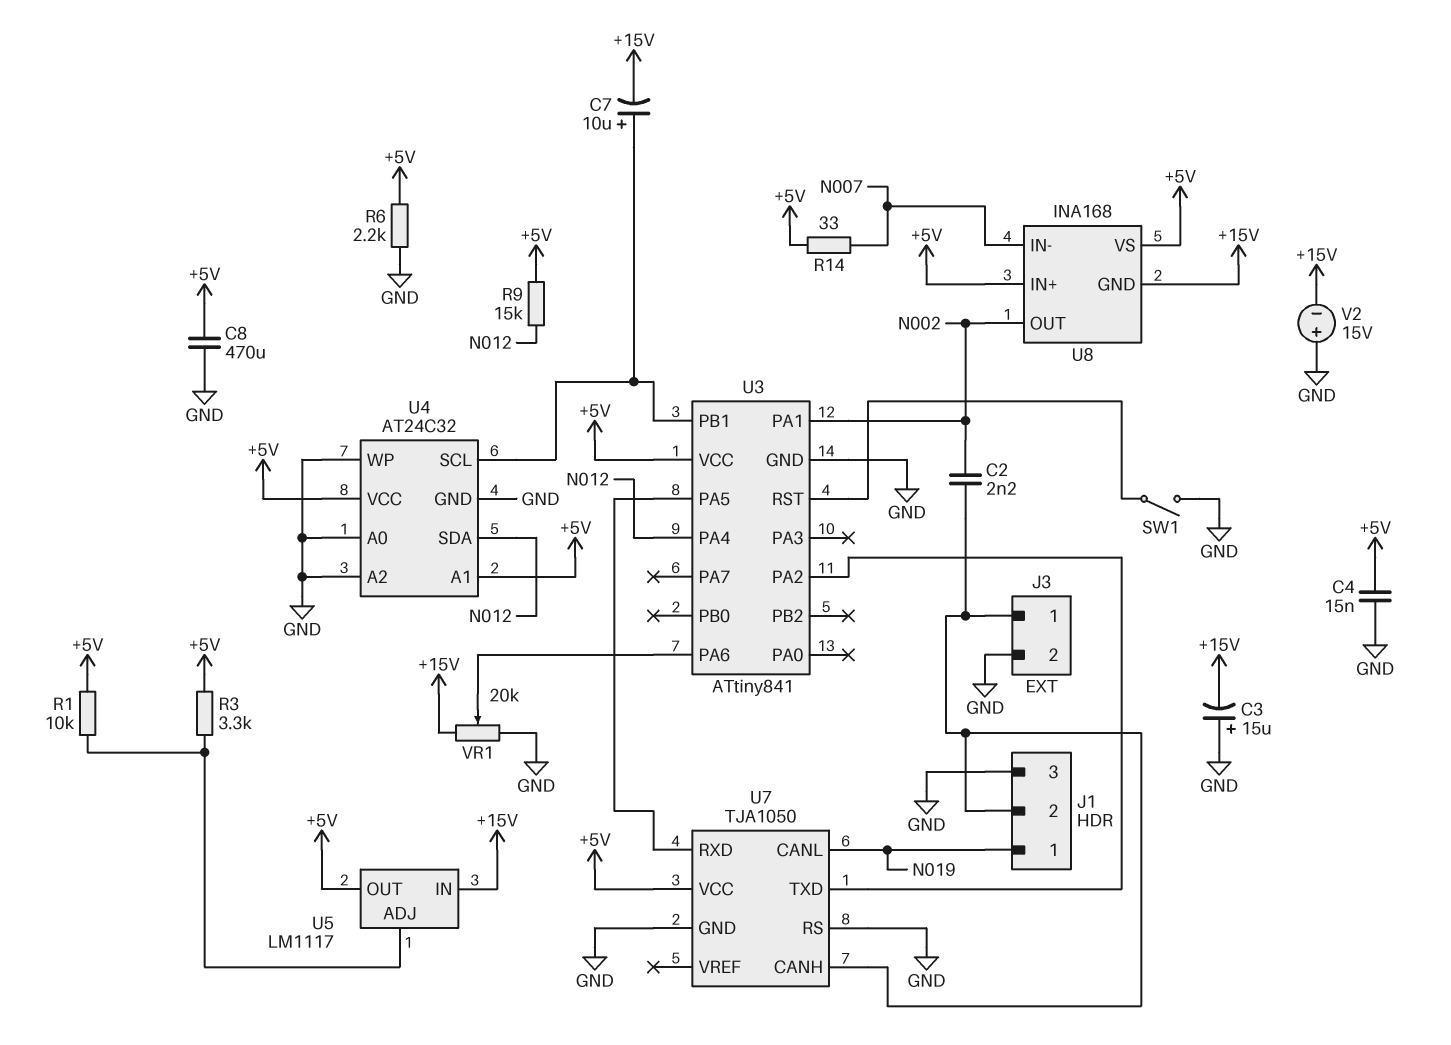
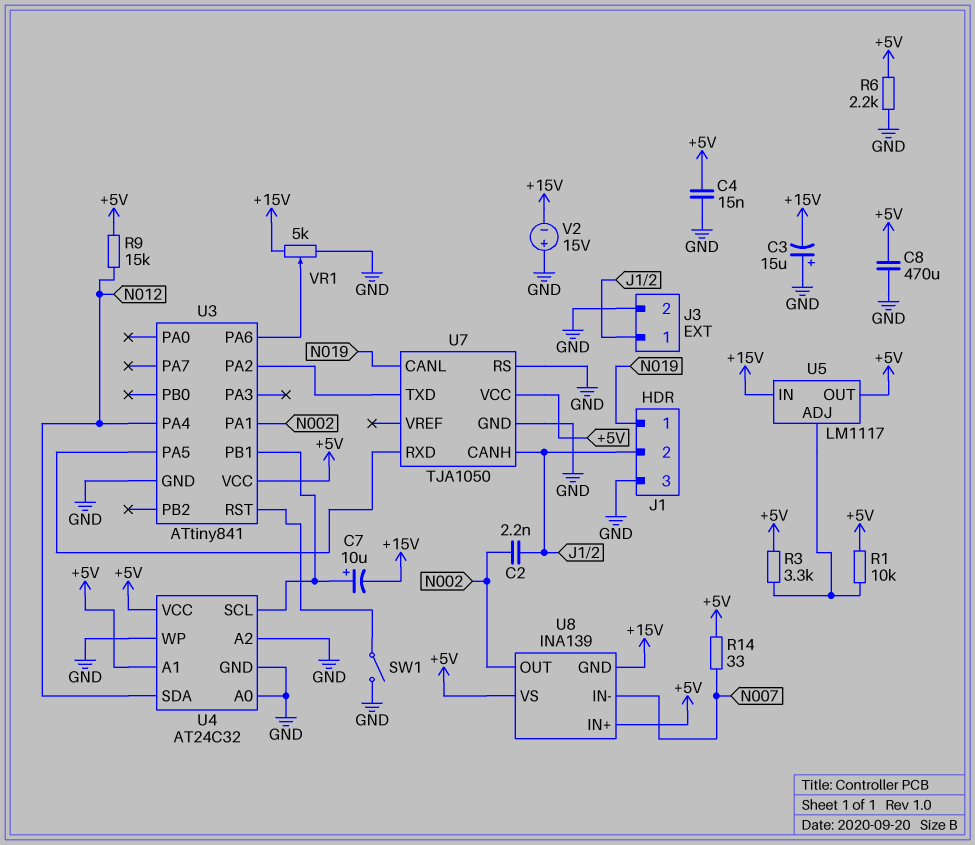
U8: INA168 -> INA139
VR1: 20k (+15V, GND, wiper U3/PA6) -> 5k (+15V, GND, wiper U3/PA6)

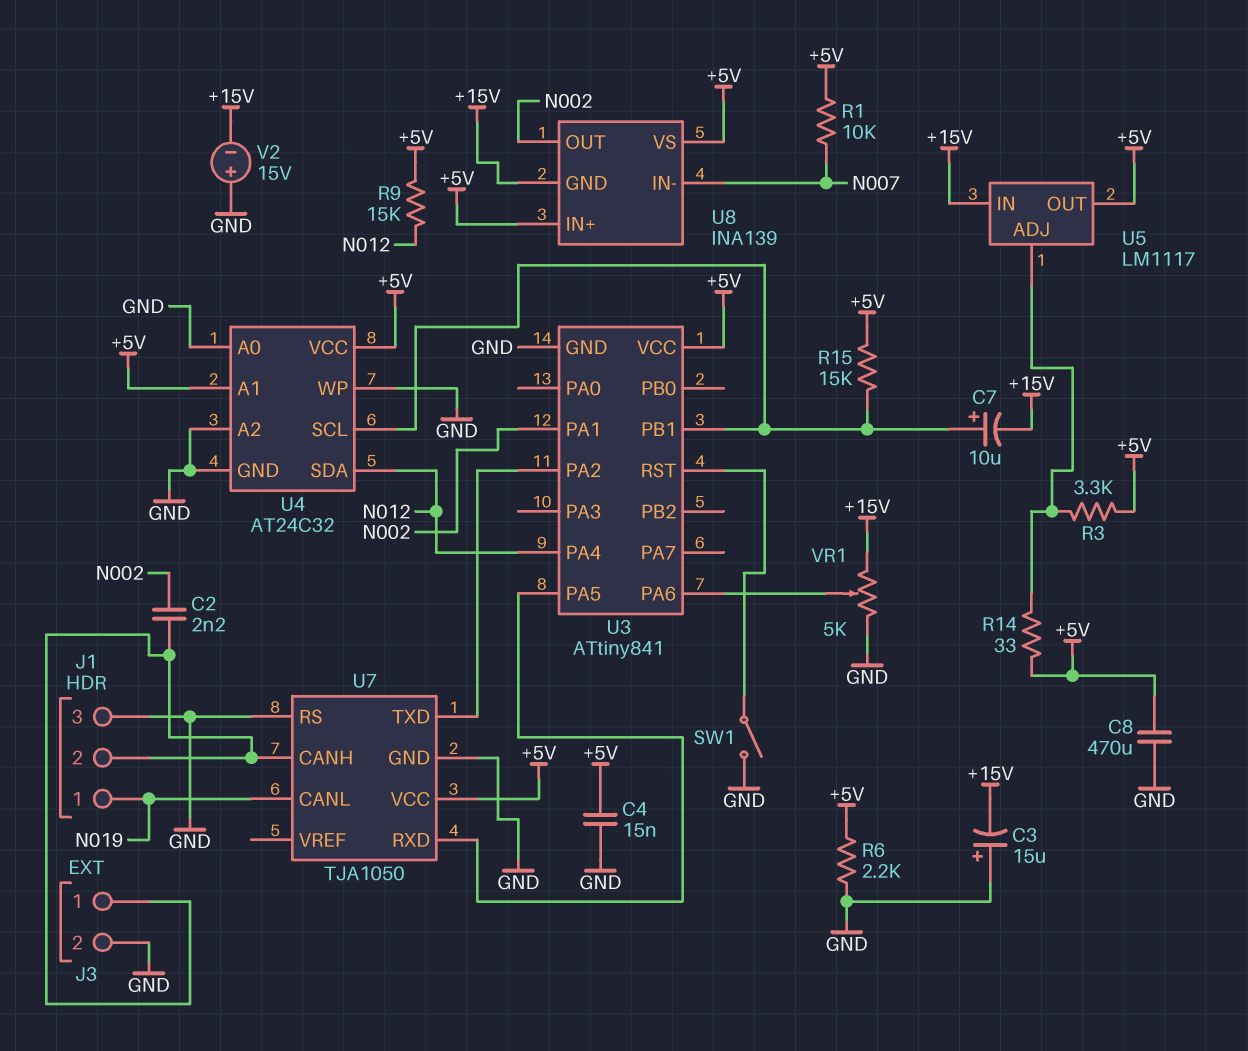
R1: 10k (+5V, U5/ADJ) -> 10k (+5V, N007)
R14: 33 (+5V, N007) -> 33 (+5V, U5/ADJ)
R15: none -> 15k (+5V, U3/PB1)

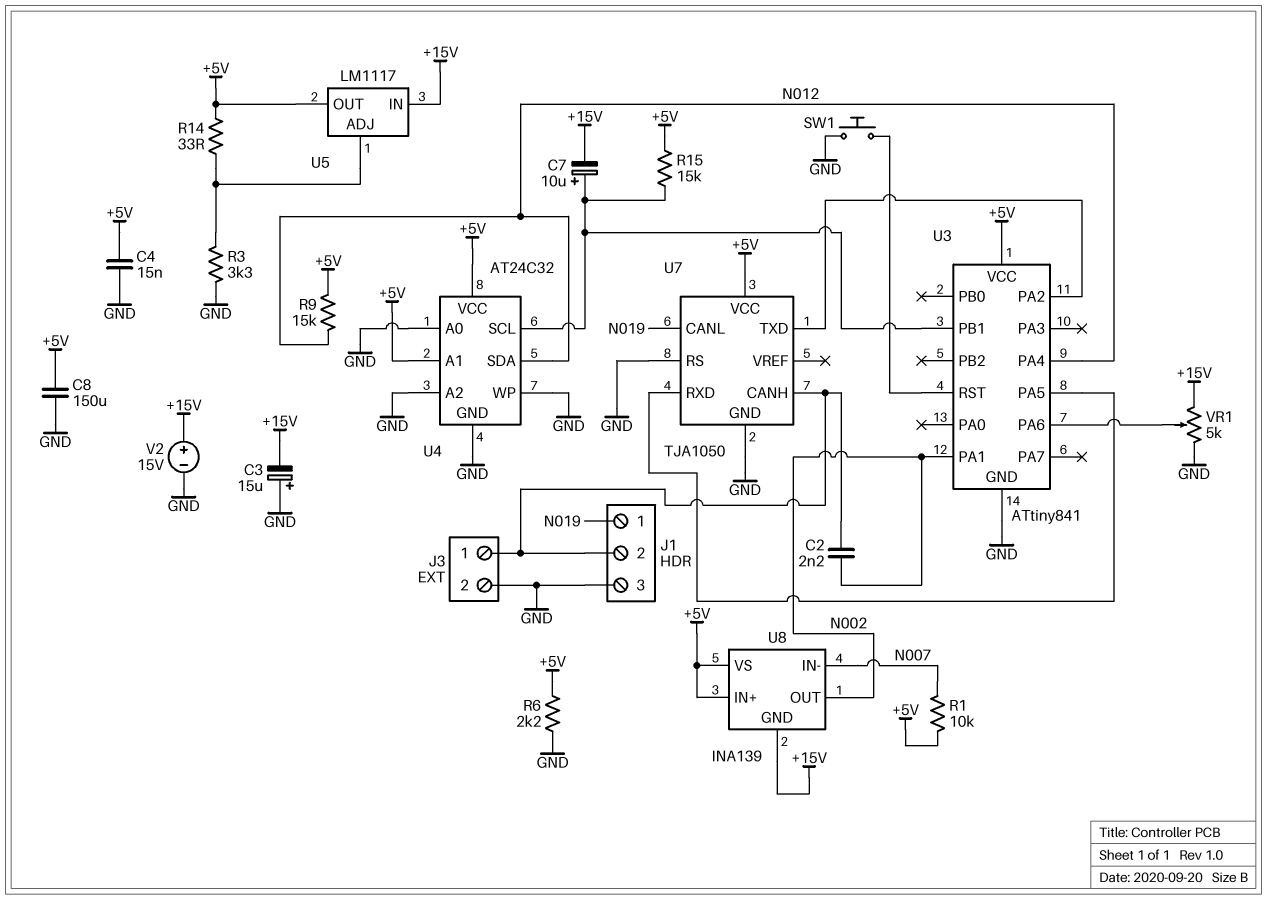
C8: 470uF (+5V, GND) -> 150uF (+5V, GND)
R3: 3.3k (+5V, U5/ADJ) -> 3.3k (GND, U5/ADJ)
SW1: switch (GND, U3/RST) -> button (GND, U3/RST)
V2: 15V (plus GND, minus +15V) -> 15V (plus +15V, minus GND)

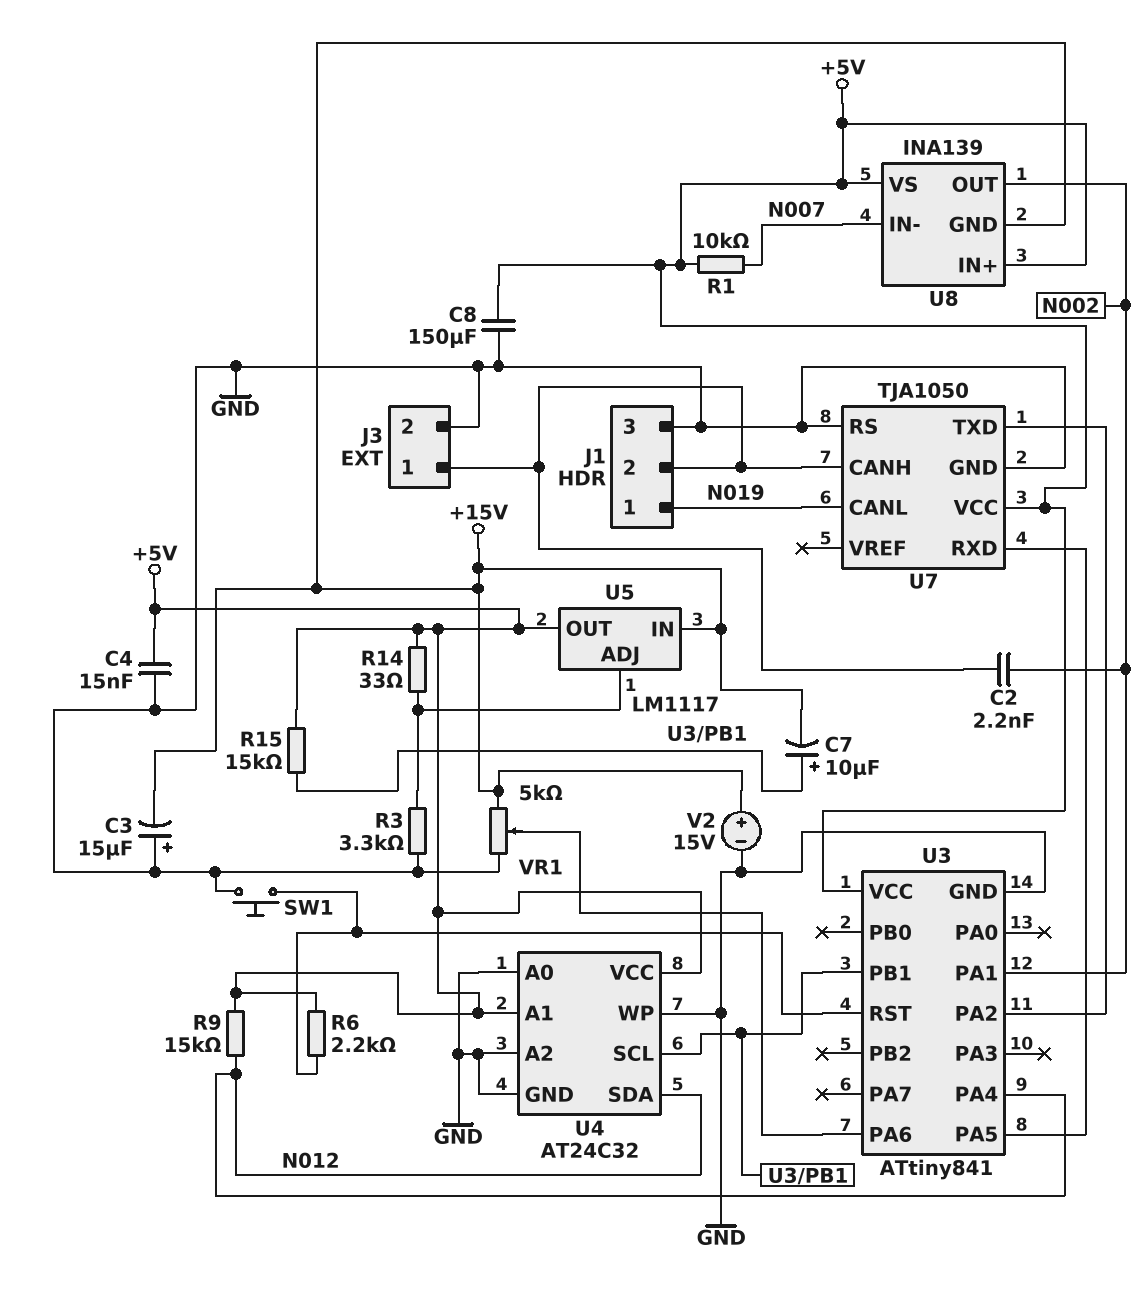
R6: 2.2k (+5V, GND) -> 2.2k (+5V, U3/RST)

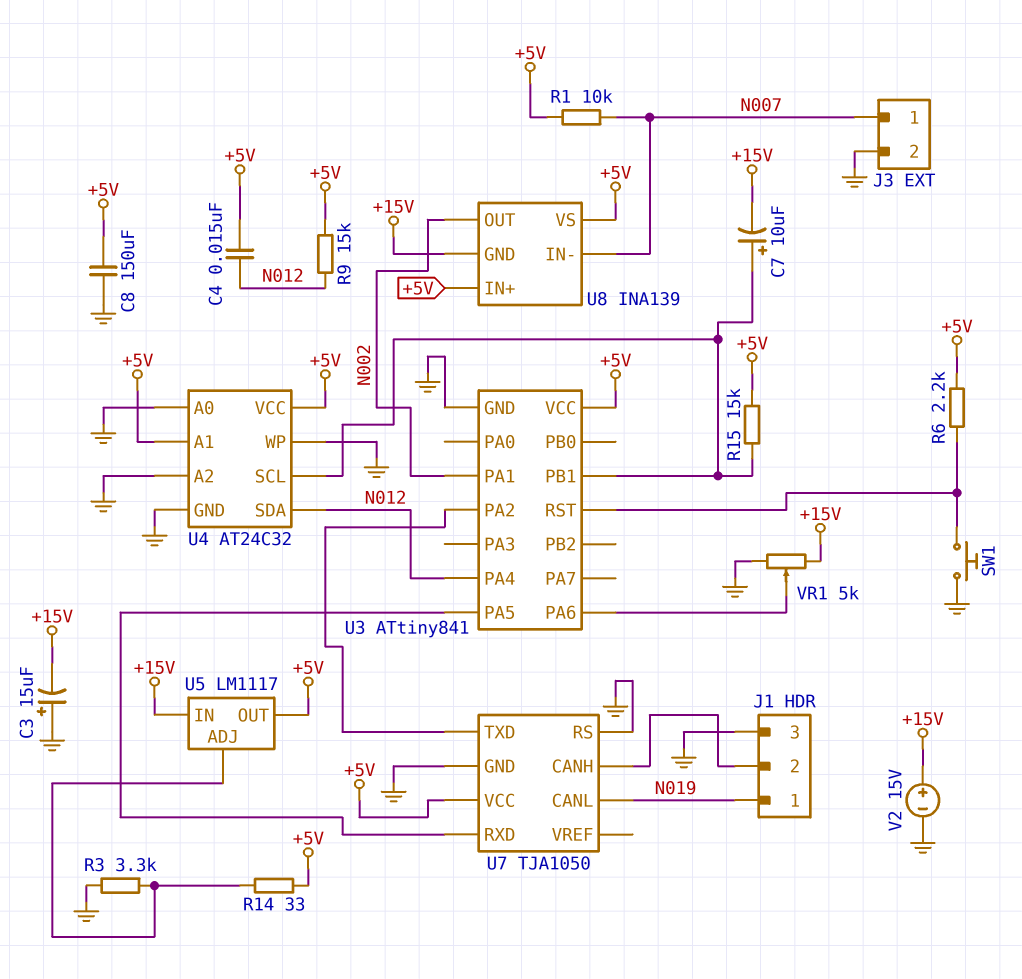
C2: 2.2nF (J1/2, N002) -> none
C4: 15nF (+5V, GND) -> 15nF (+5V, N012)
J3 pin 1: J1/2 -> N007

